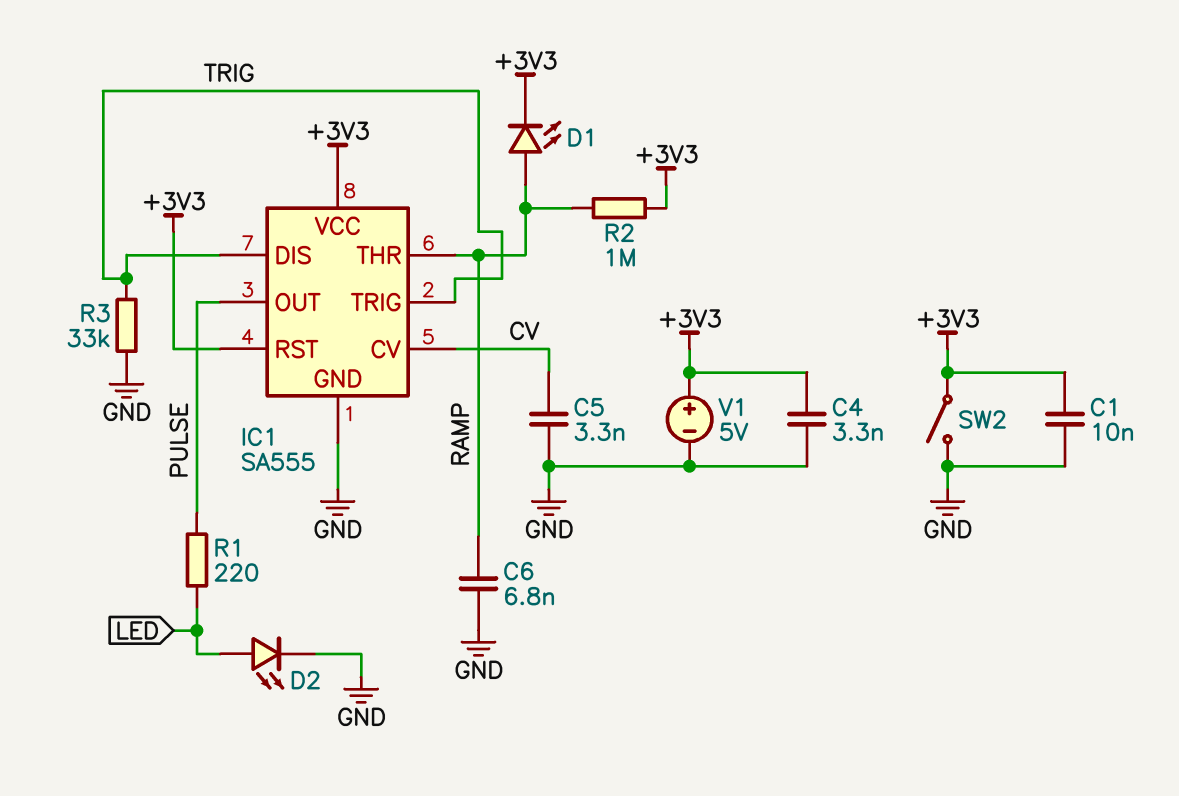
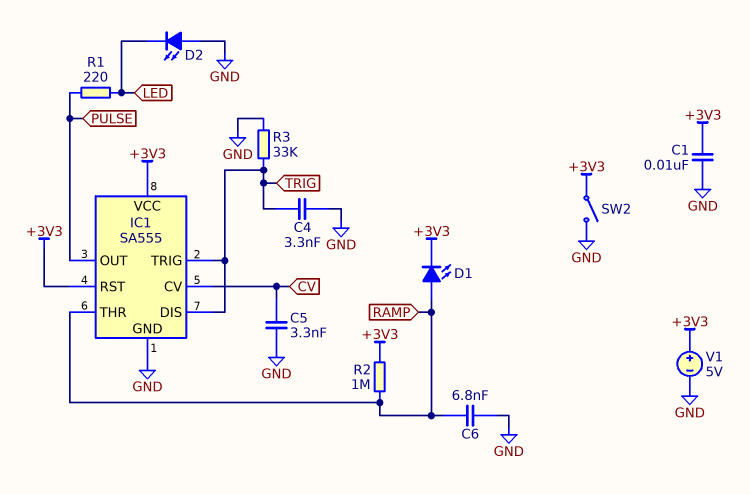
C4: 3.3nF (+3V3, GND) -> 3.3nF (GND, TRIG)
D2: LED (A LED, K GND) -> LED (A GND, K LED)

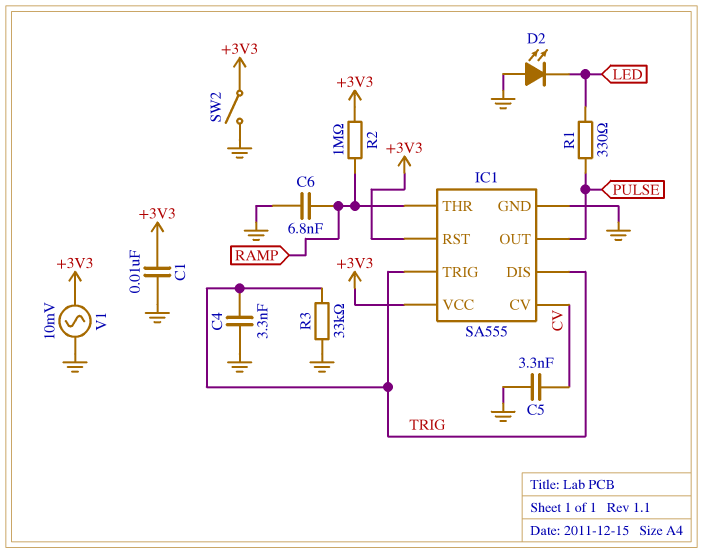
D1: LED (A RAMP, K +3V3) -> none
R1: 220 (LED, PULSE) -> 330 (LED, PULSE)
V1: 5V (plus +3V3, minus GND) -> AC 10mV (+3V3, GND)

